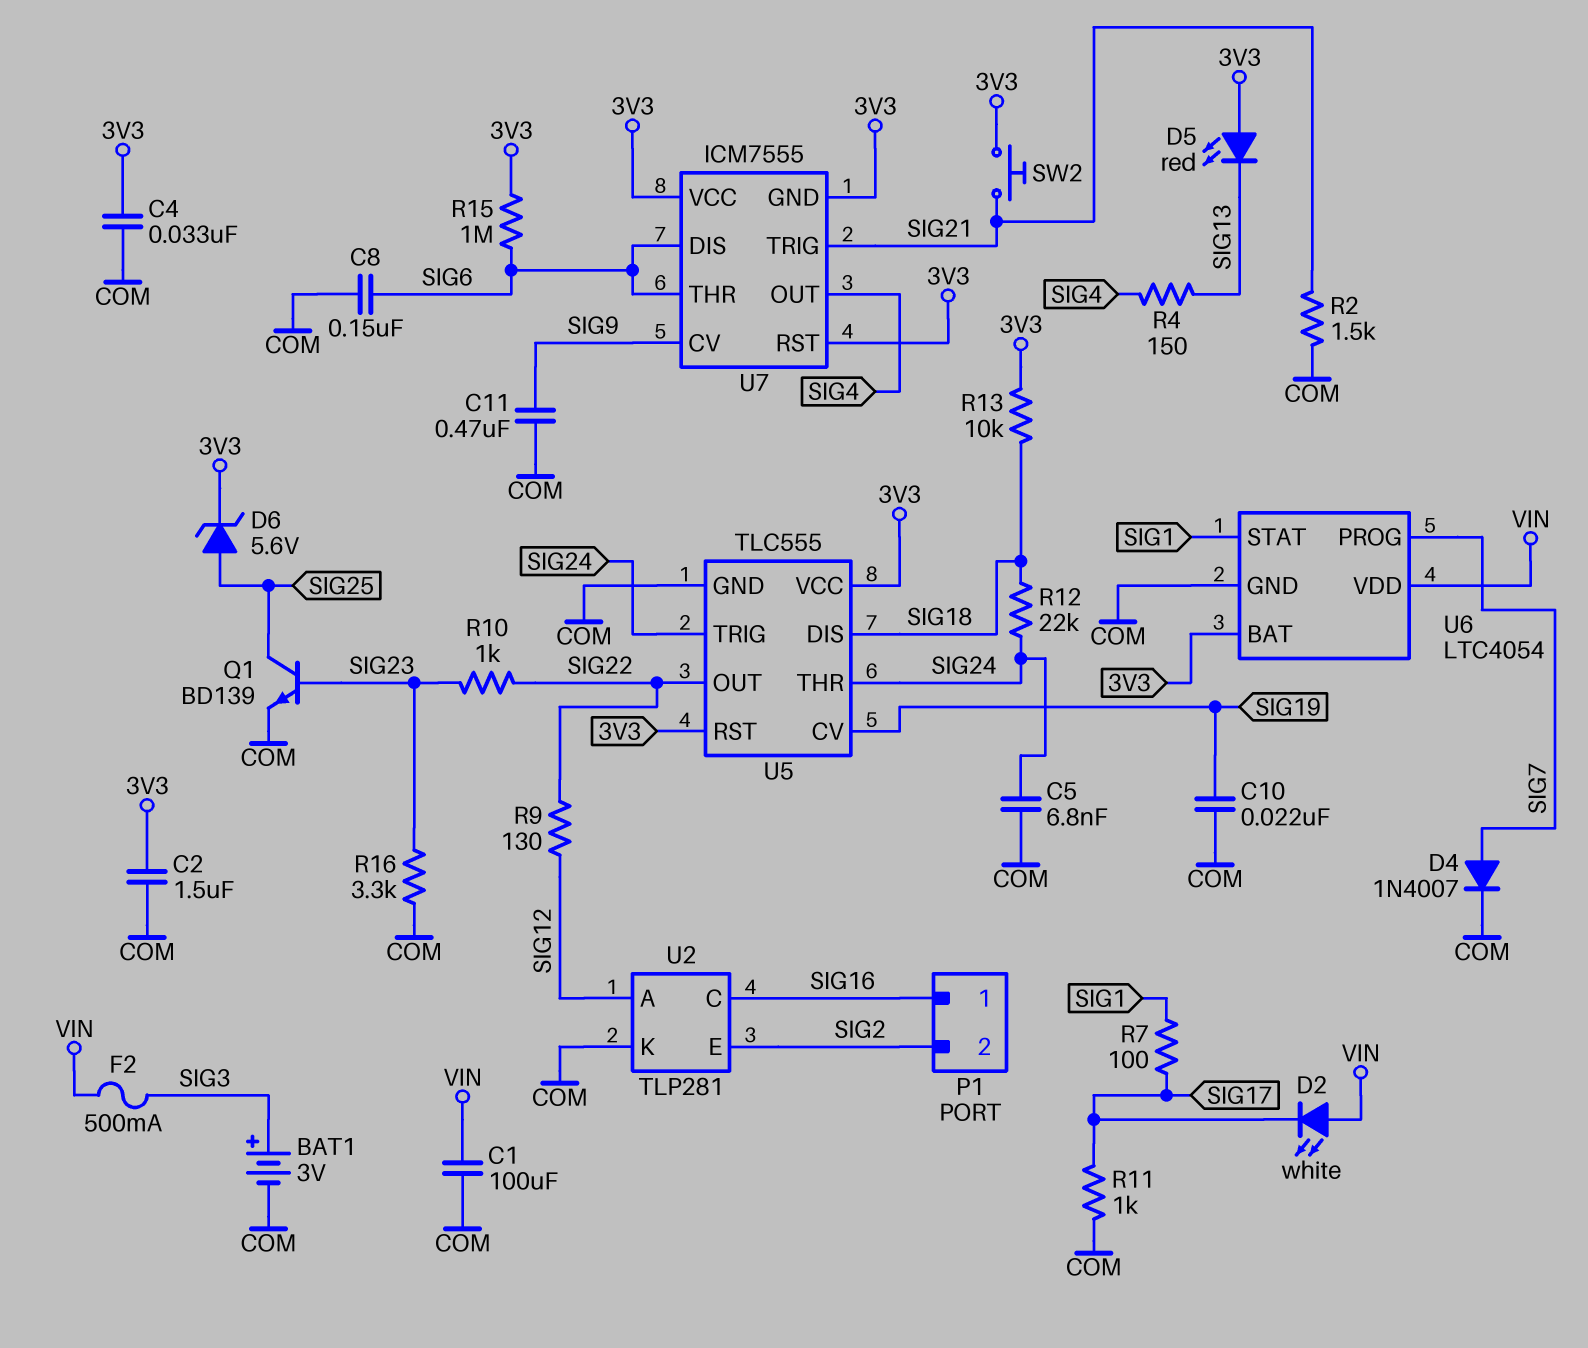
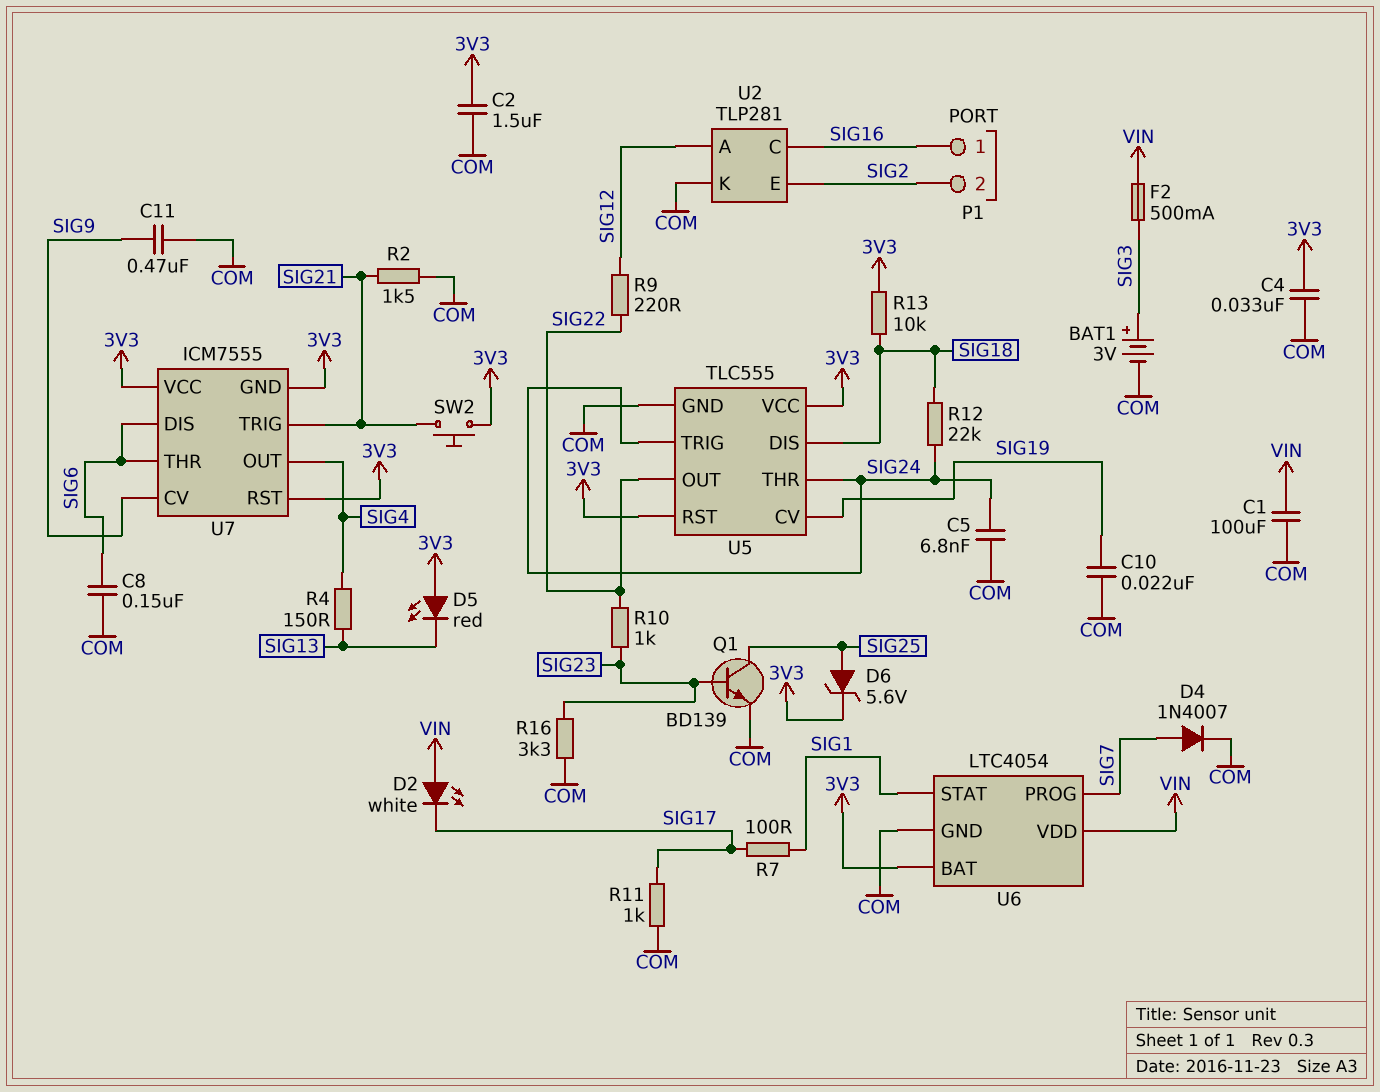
R9: 130 (SIG12, SIG22) -> 220 (SIG12, SIG22)
R15: 1M (3V3, SIG6) -> none

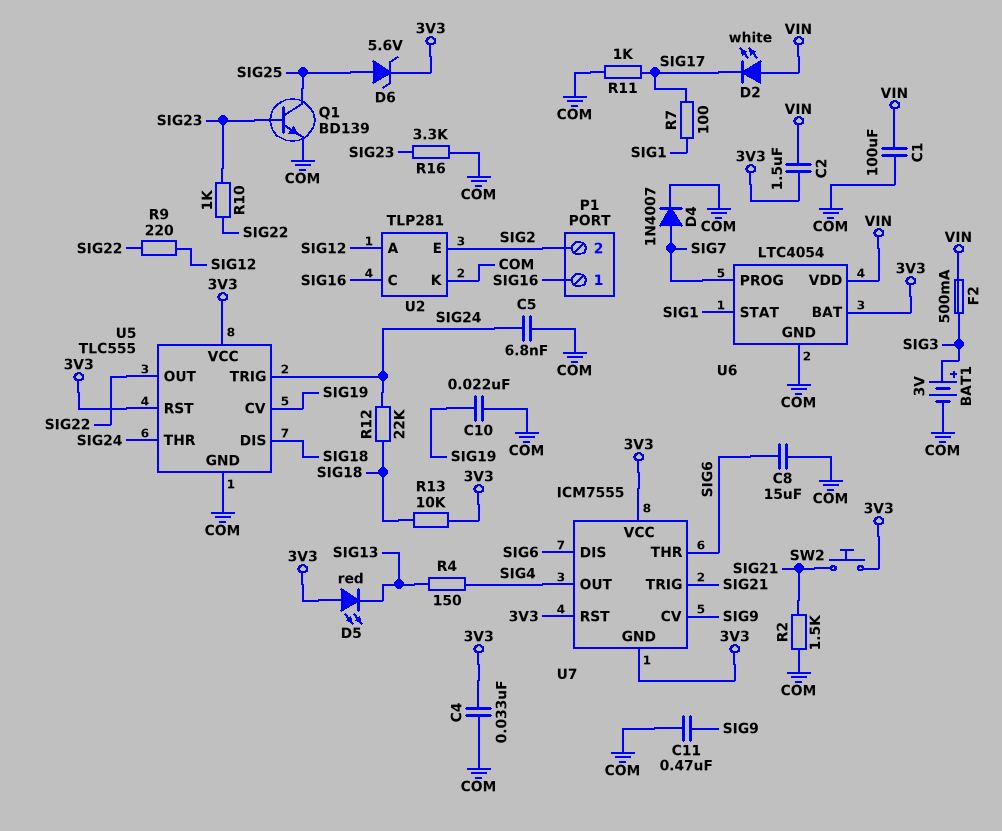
C2: 1.5uF (3V3, COM) -> 1.5uF (3V3, VIN)
C8: 150nF (COM, SIG6) -> 15uF (COM, SIG6)

